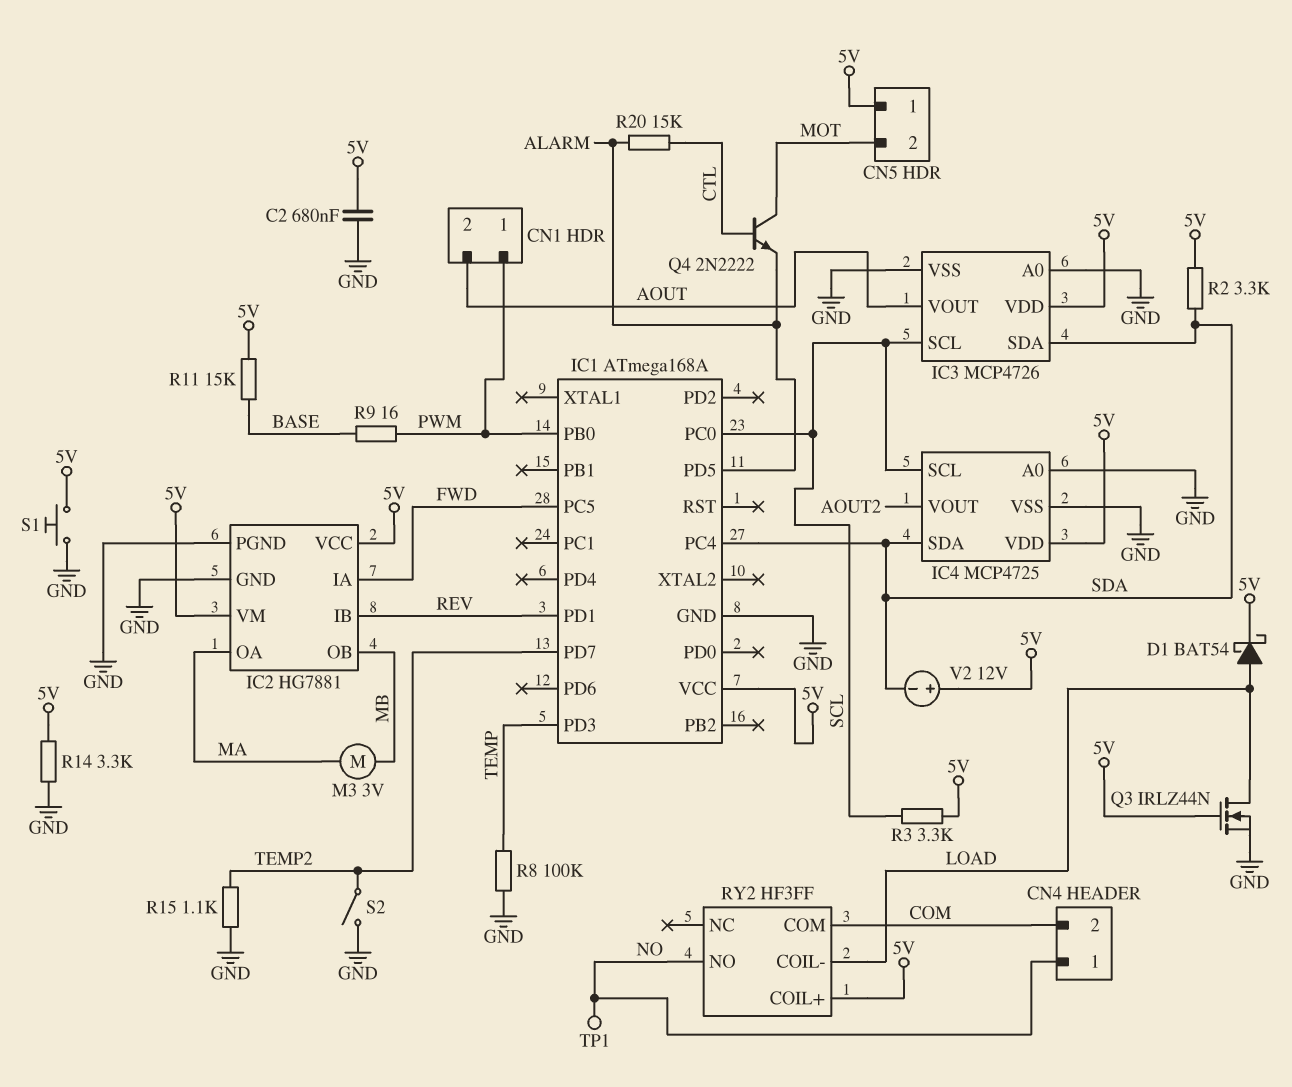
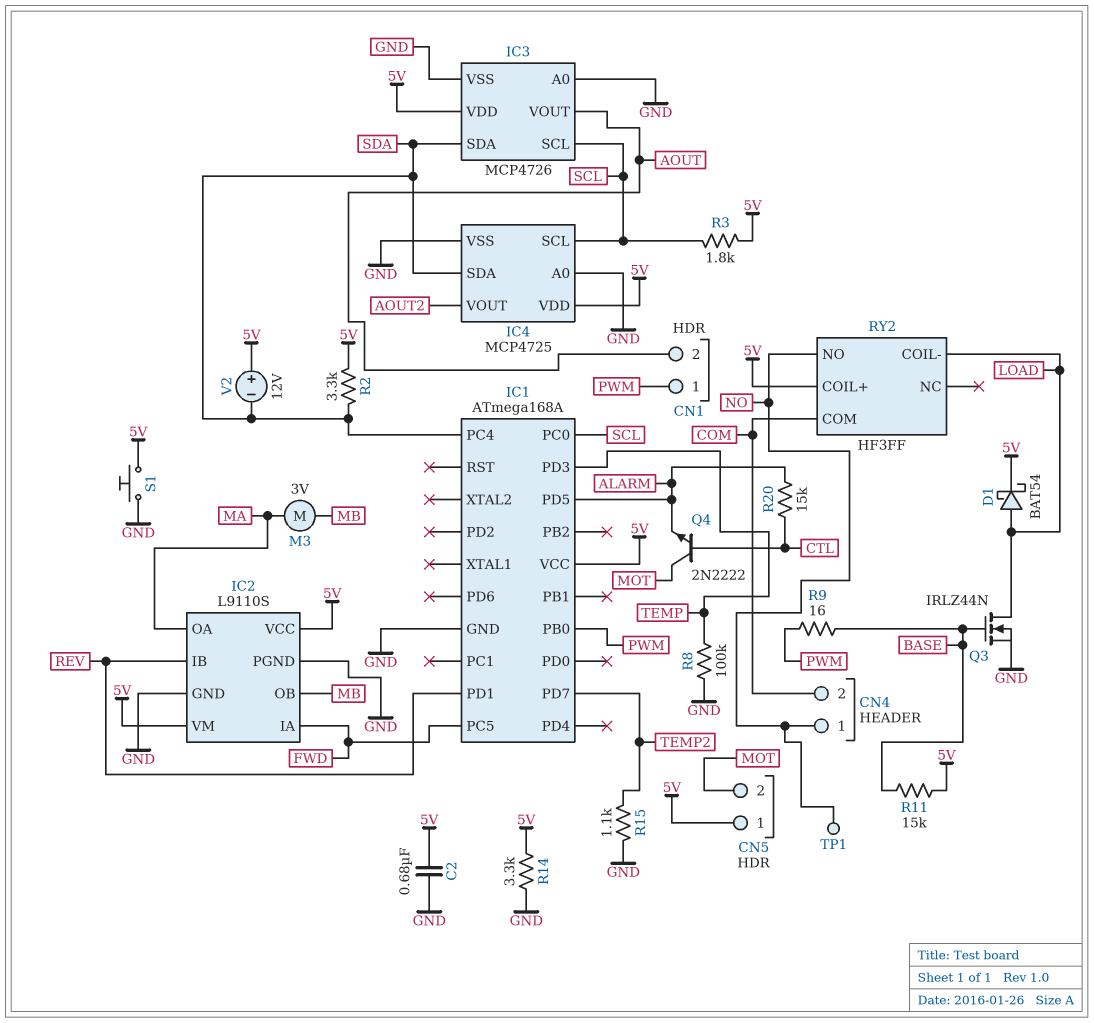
IC2: HG7881 -> L9110S
Q3: NMOS IRLZ44N (G 5V, D LOAD, S GND) -> NMOS IRLZ44N (G BASE, D LOAD, S GND)
R3: 3.3k (5V, SCL) -> 1.8k (5V, SCL)
S2: switch (GND, TEMP2) -> none

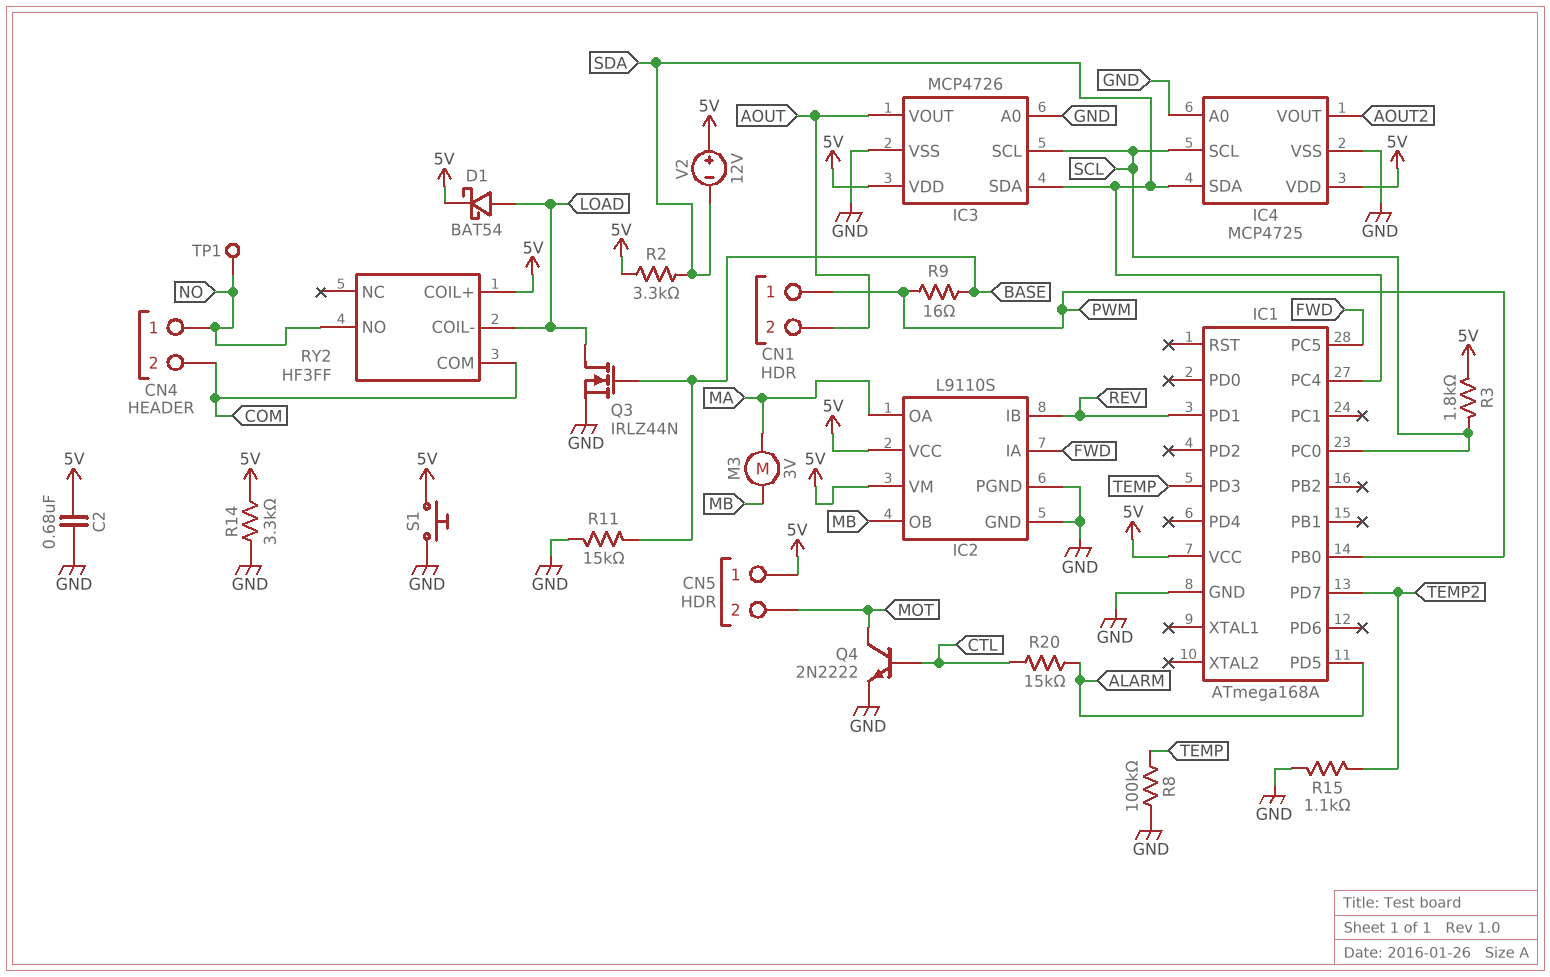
Q4: NPN 2N2222 (B CTL, C MOT, E ALARM) -> NPN 2N2222 (B CTL, C MOT, E GND)
R11: 15k (5V, BASE) -> 15k (BASE, GND)

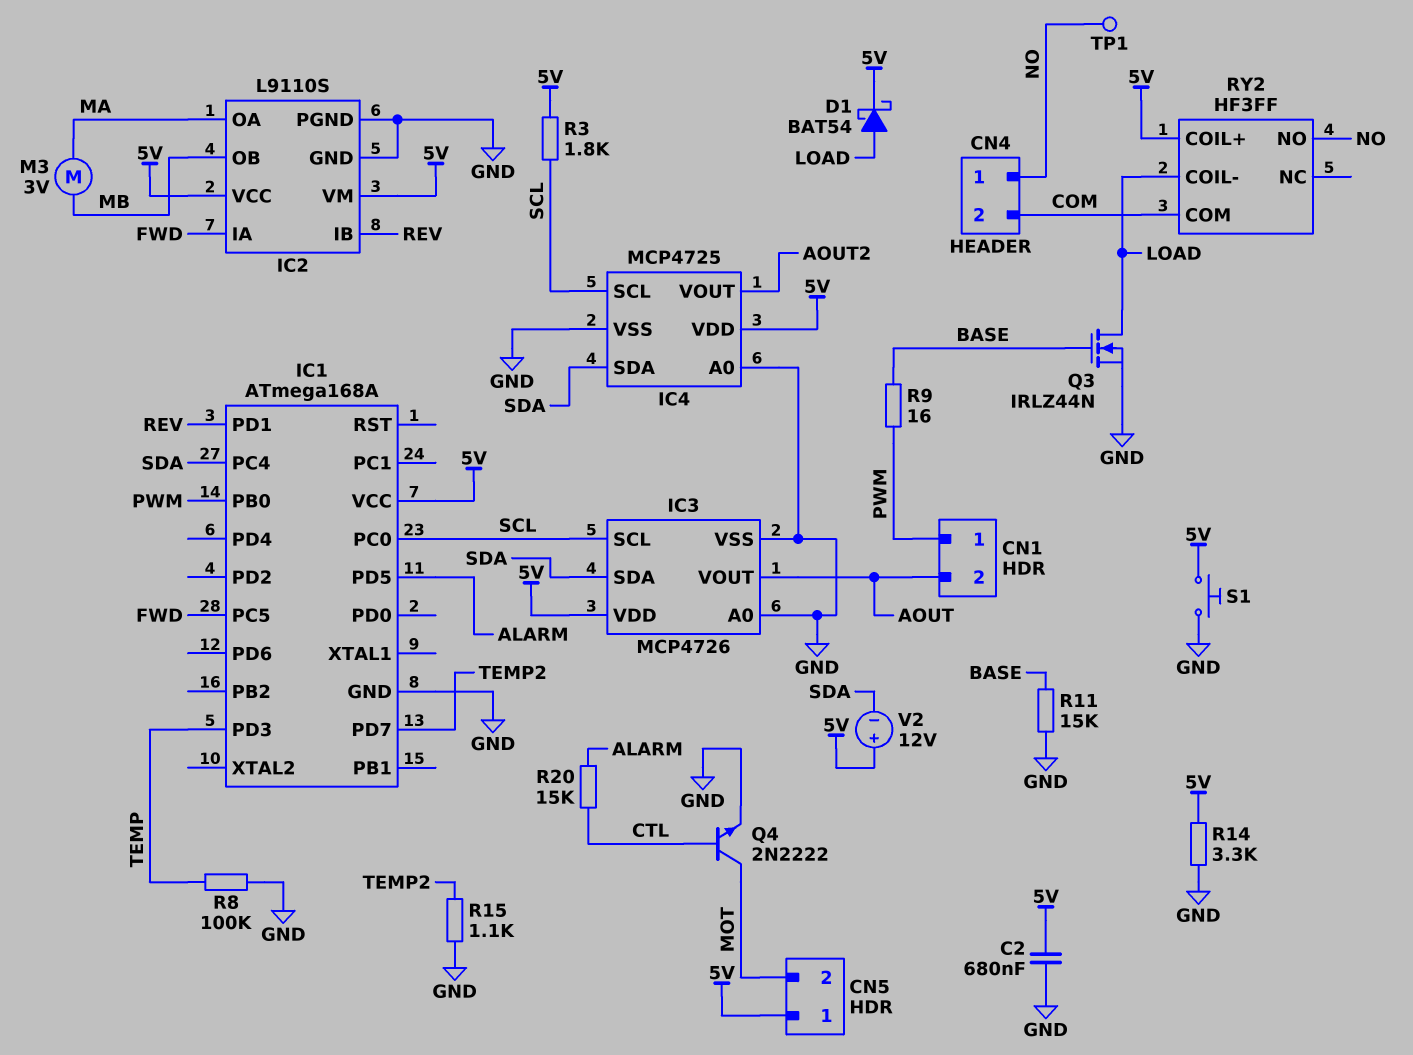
R2: 3.3k (5V, SDA) -> none

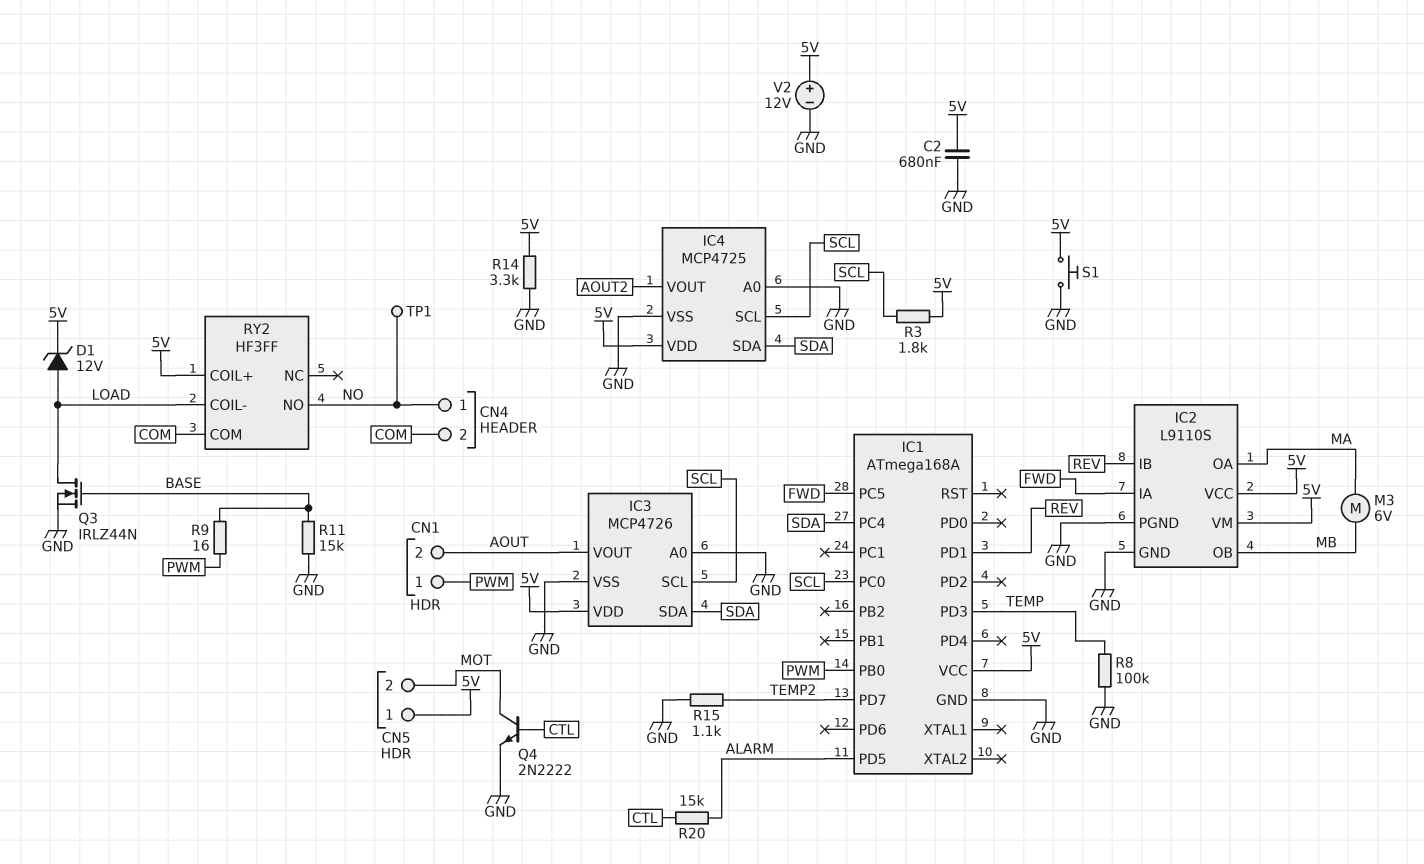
D1: schottky BAT54 (A LOAD, K 5V) -> zener 12V (A LOAD, K 5V)
M3: motor 3V (MA, MB) -> motor 6V (MA, MB)
V2: 12V (plus 5V, minus SDA) -> 12V (plus 5V, minus GND)

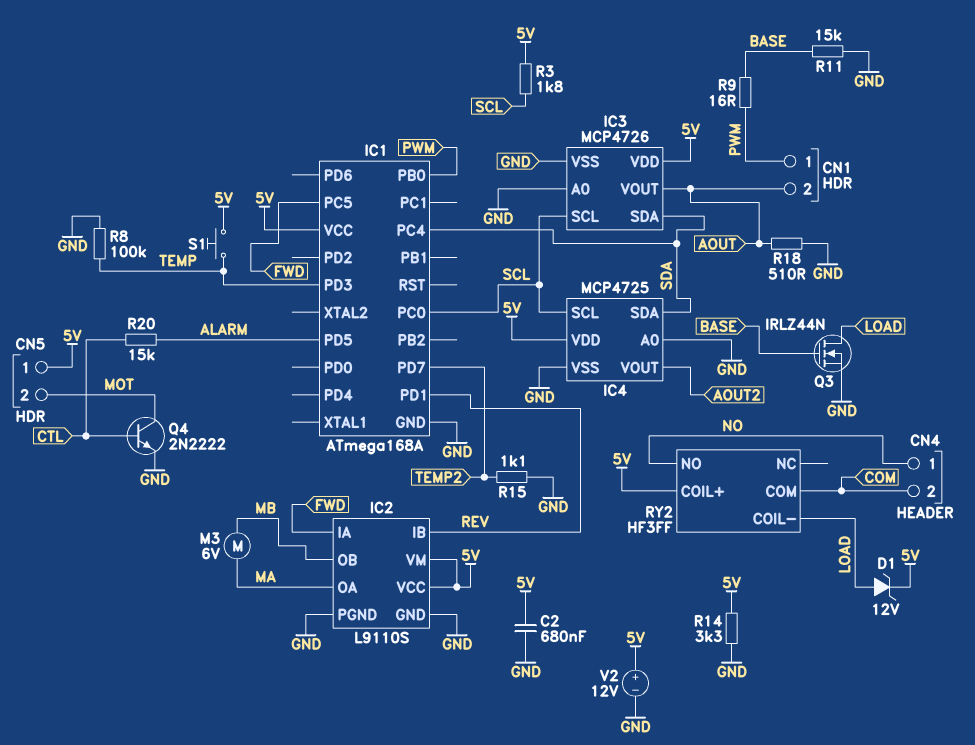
R18: none -> 510 (AOUT, GND)
S1: button (5V, GND) -> button (5V, TEMP)
TP1: test point (NO) -> none

